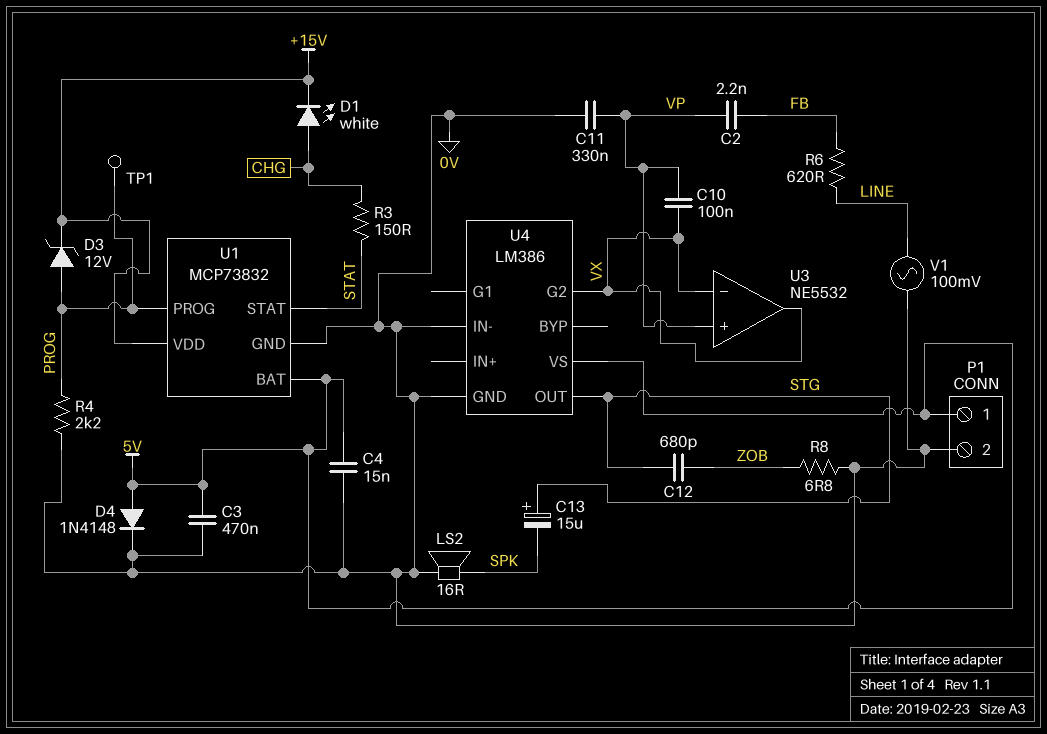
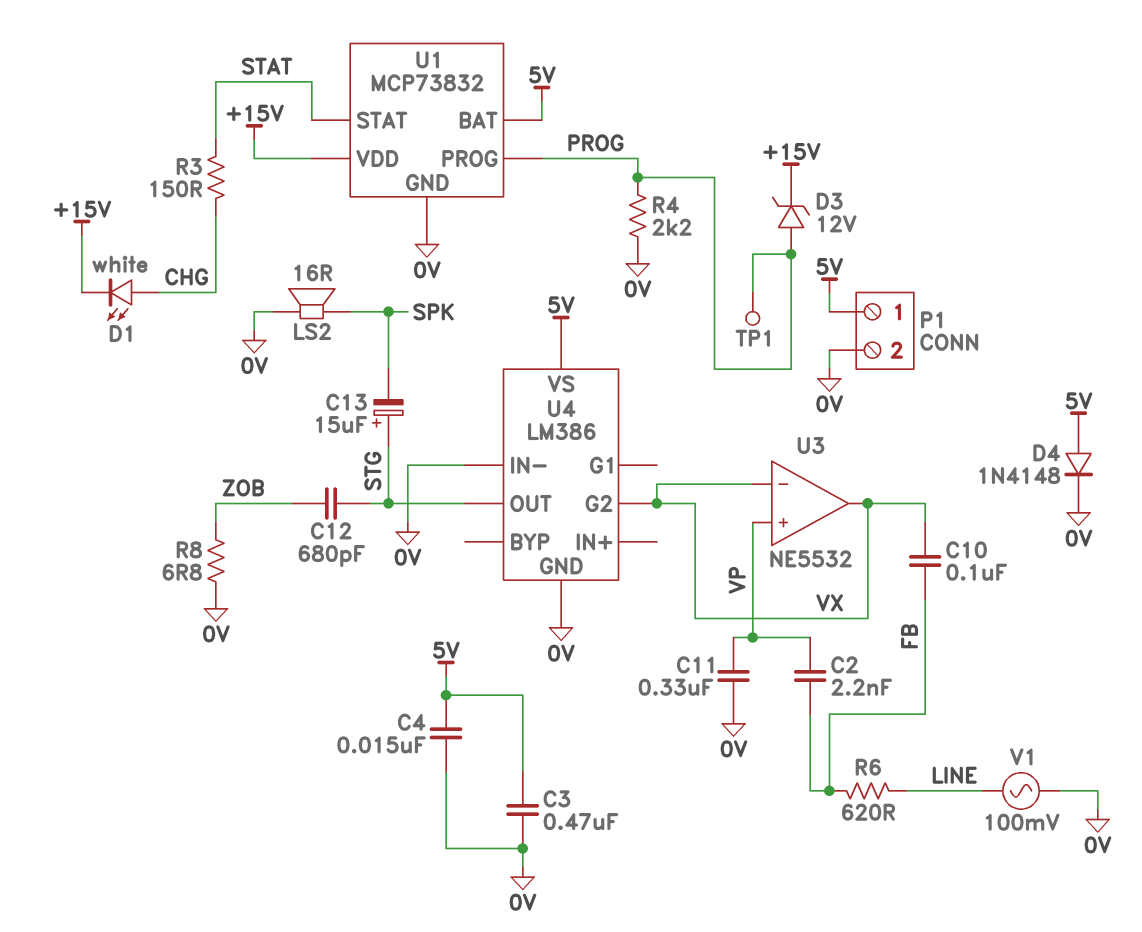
C10: 100nF (VP, VX) -> 100nF (FB, VX)

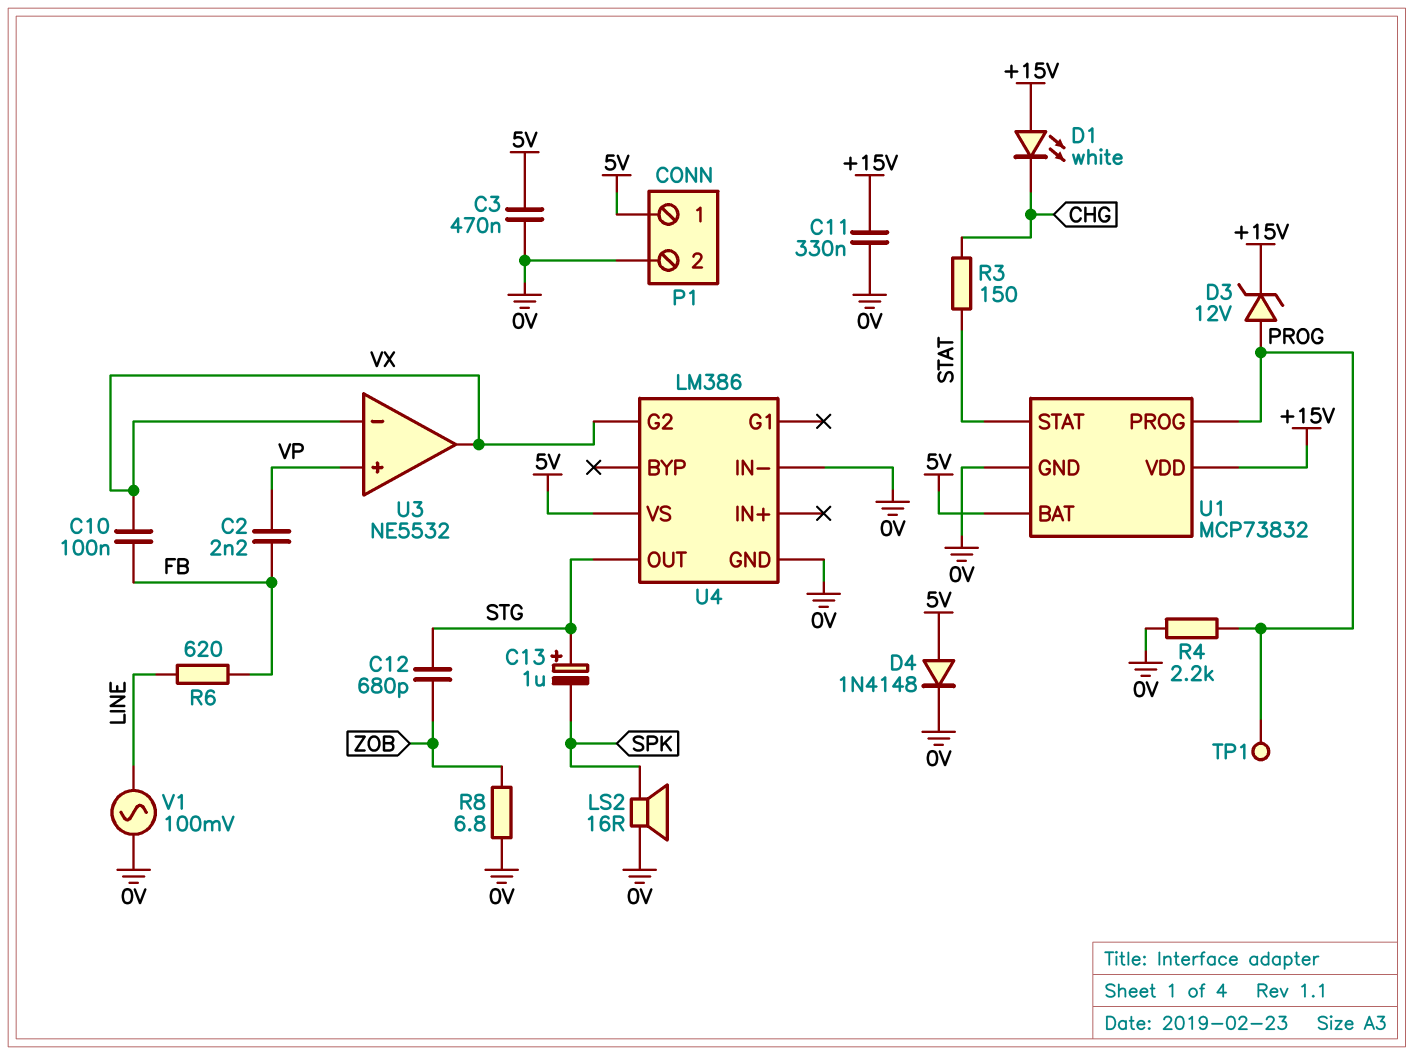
C4: 15nF (0V, 5V) -> none
C11: 330nF (0V, VP) -> 330nF (+15V, 0V)
C13: 15uF (plus STG, minus SPK) -> 1uF (plus STG, minus SPK)
D1: LED white (A CHG, K +15V) -> LED white (A +15V, K CHG)

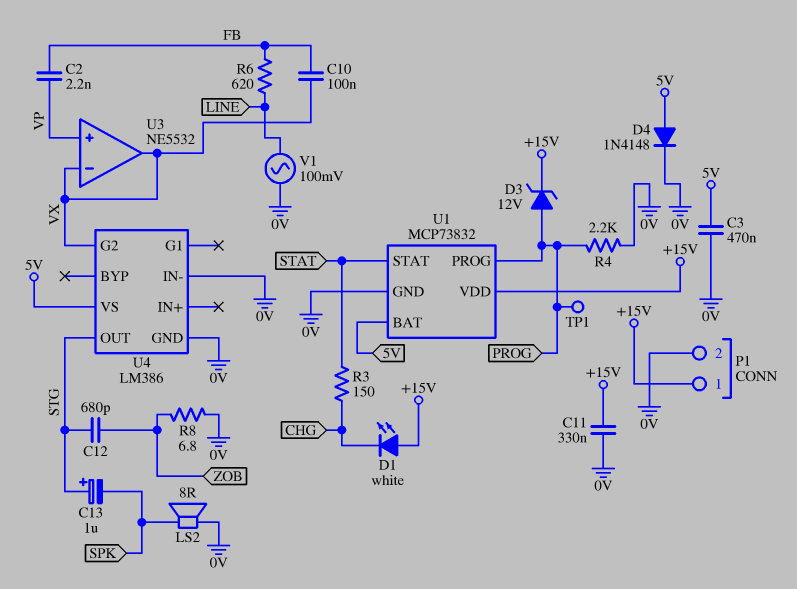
LS2: speaker 16R (0V, SPK) -> speaker 8R (0V, SPK)
P1 pin 1: 5V -> +15V

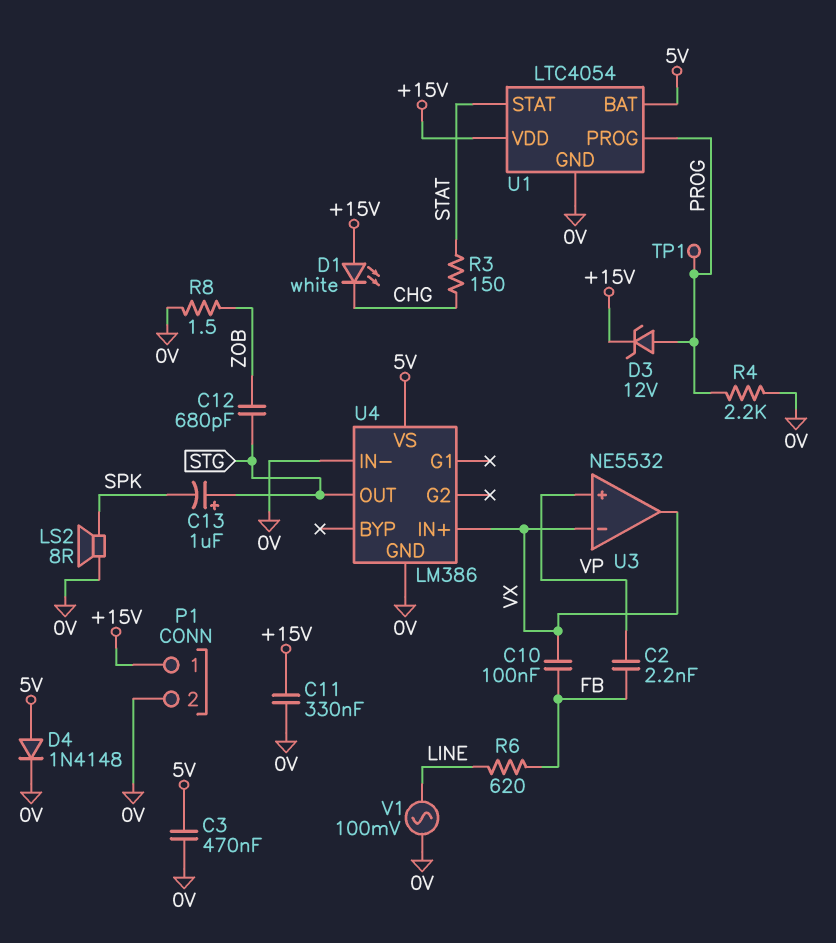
R8: 6.8 (0V, ZOB) -> 1.5 (0V, ZOB)
U1: MCP73832 -> LTC4054
U4 pin G2: VX -> none
U4 pin IN+: none -> VX

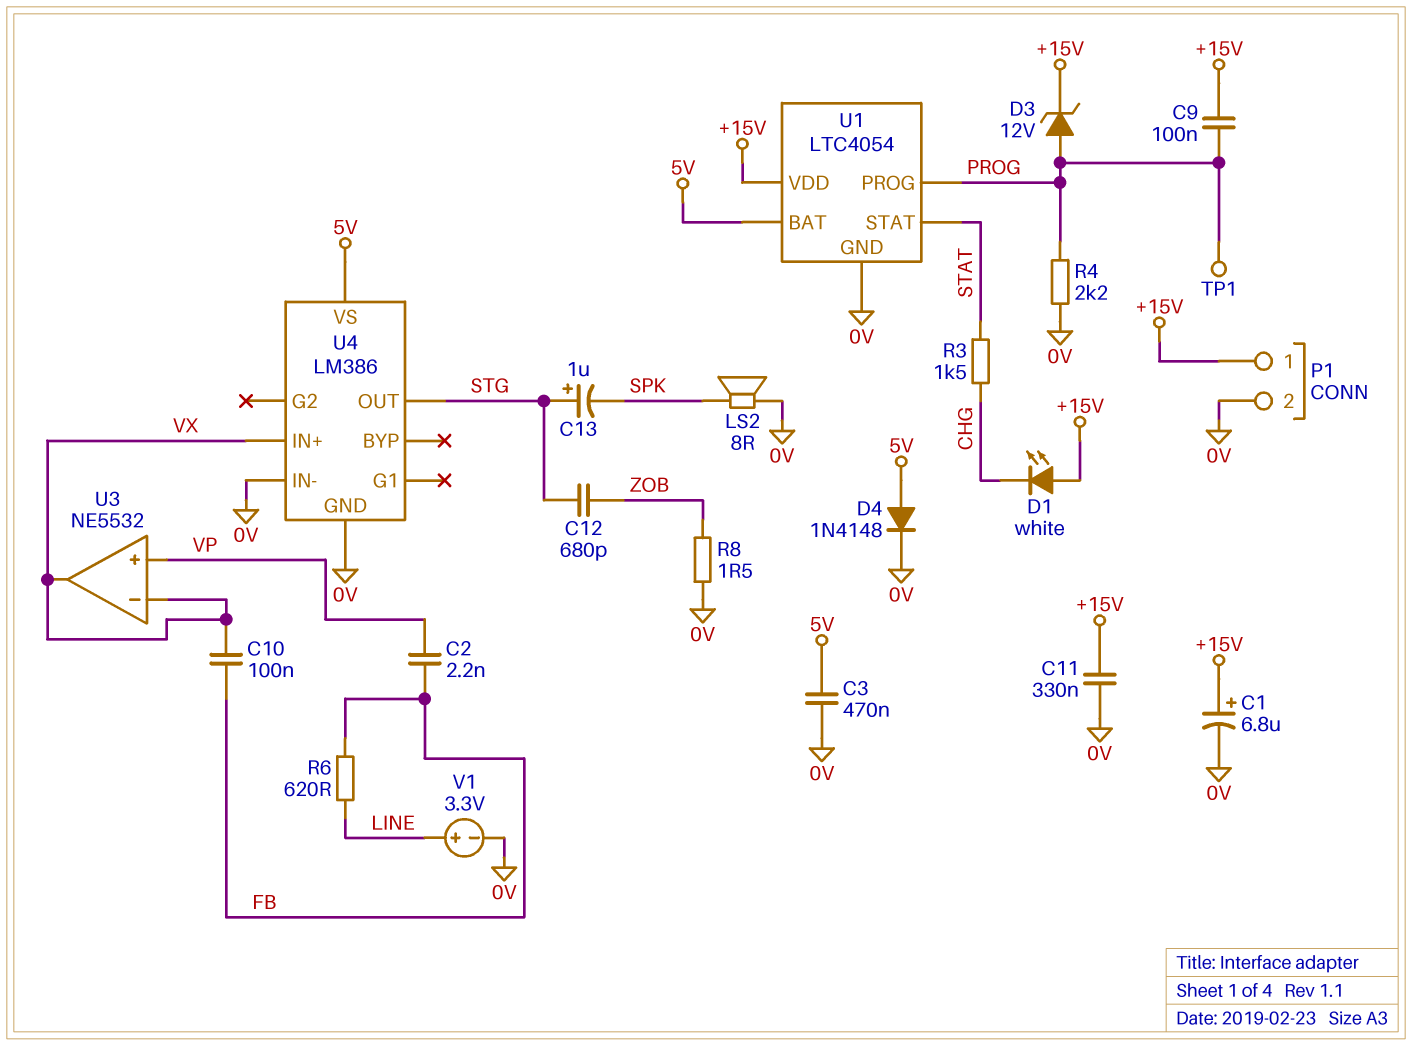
C1: none -> 6.8uF (plus +15V, minus 0V)
C9: none -> 100nF (+15V, PROG)
R3: 150 (CHG, STAT) -> 1.5k (CHG, STAT)
V1: AC 100mV (0V, LINE) -> 3.3V (plus LINE, minus 0V)

